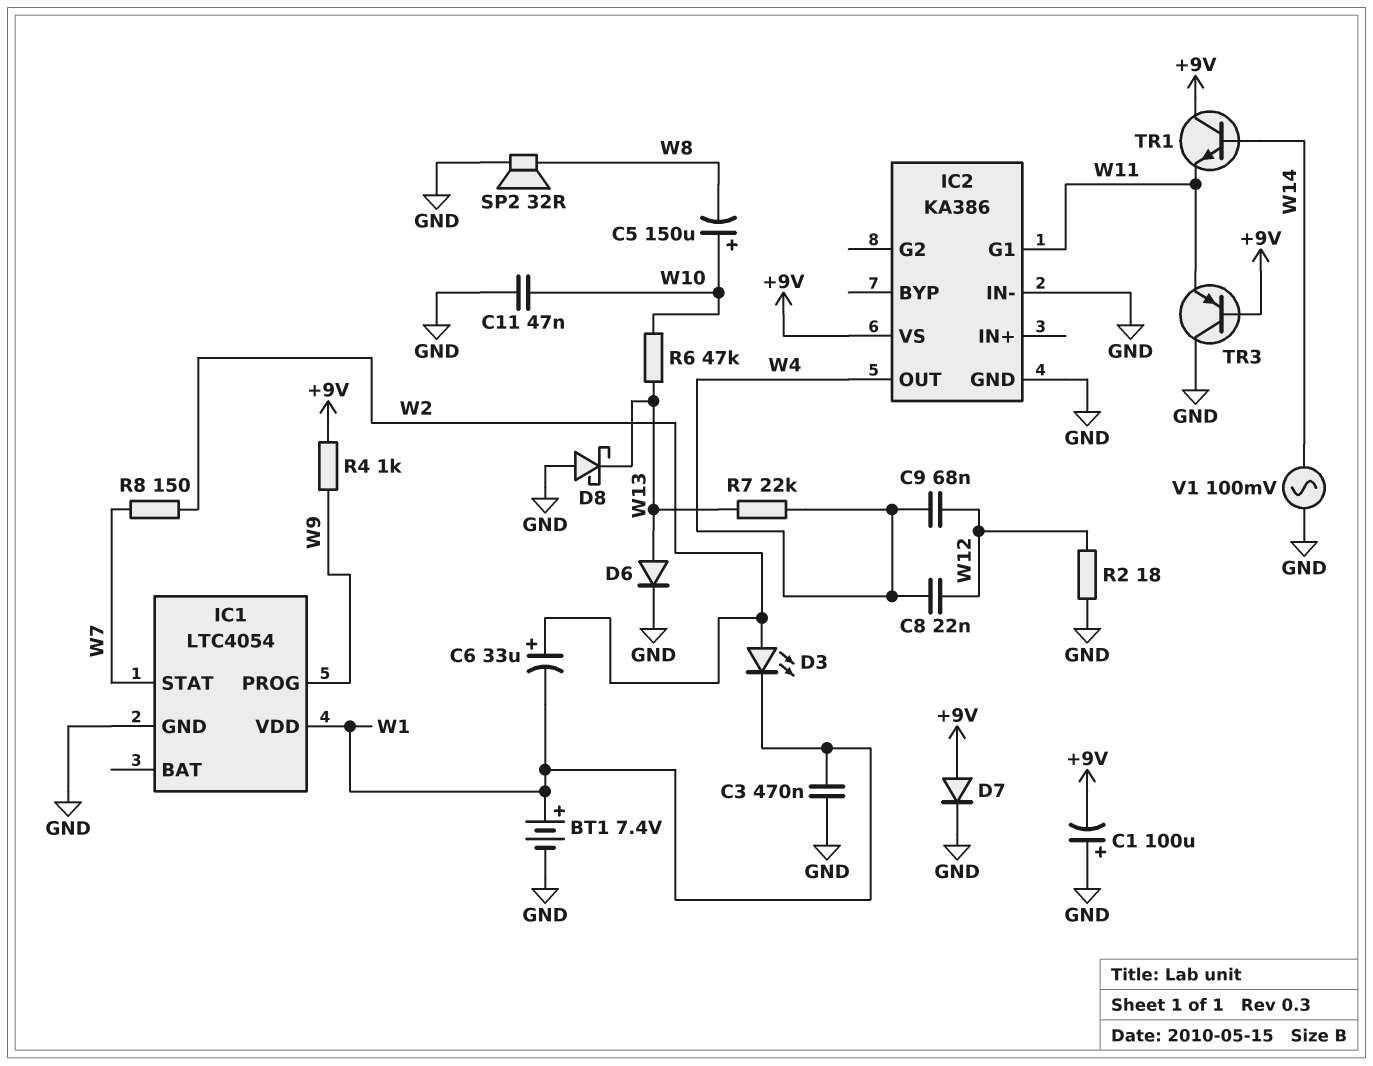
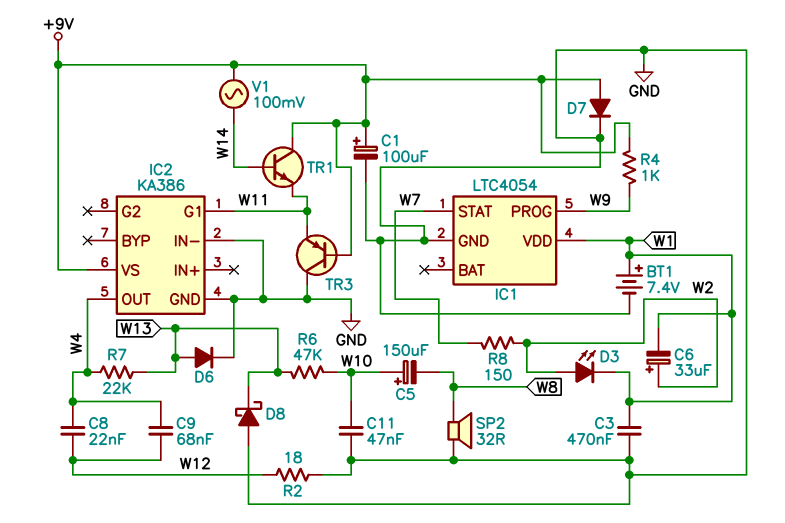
C1: 100uF (plus GND, minus +9V) -> 100uF (plus +9V, minus GND)
V1: AC 100mV (GND, W14) -> AC 100mV (+9V, W14)

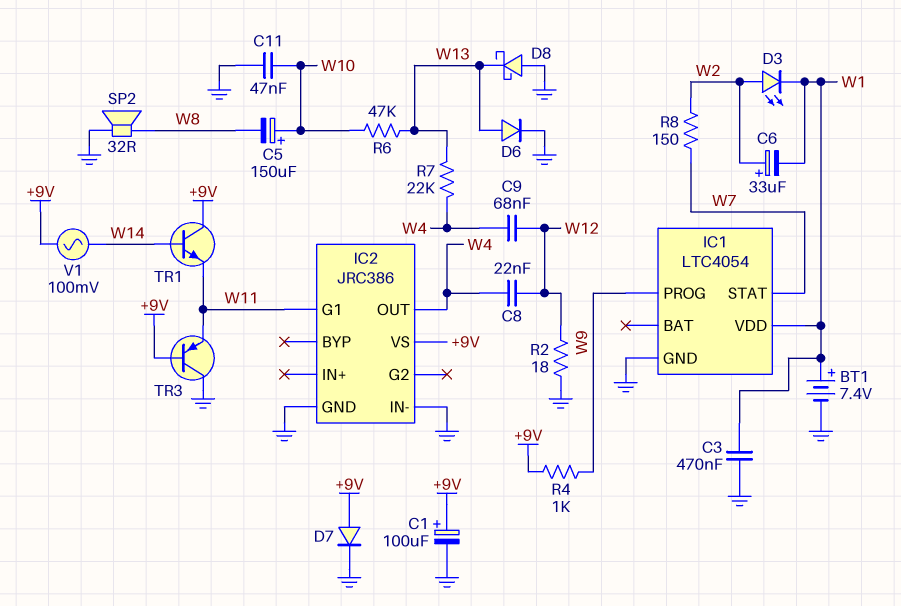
IC2: KA386 -> JRC386

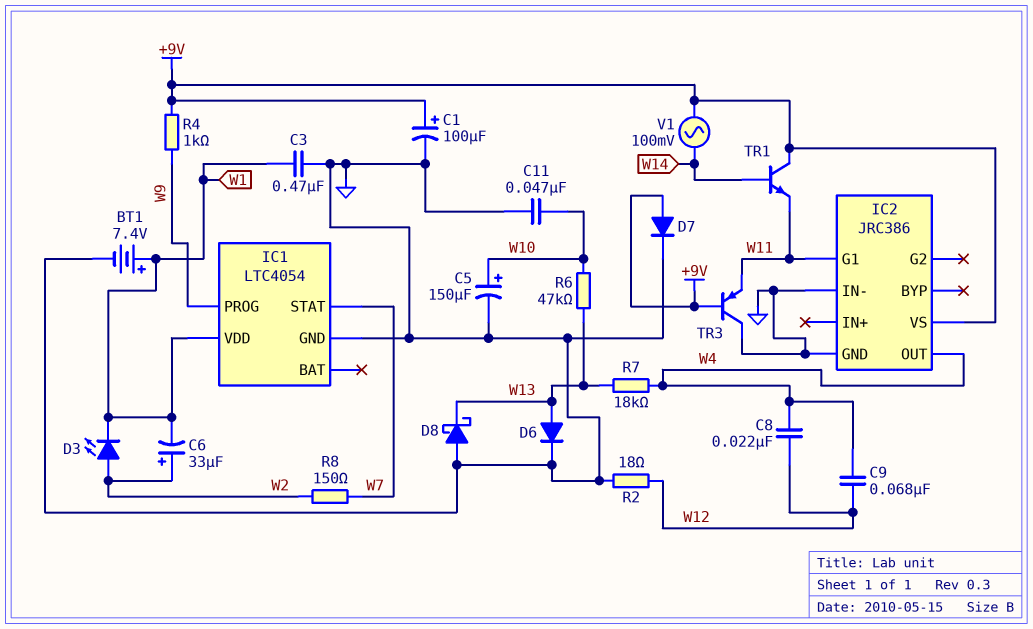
C5: 150uF (plus W10, minus W8) -> 150uF (plus W10, minus GND)
R7: 22k (W4, W13) -> 18k (W4, W13)
SP2: speaker 32R (GND, W8) -> none

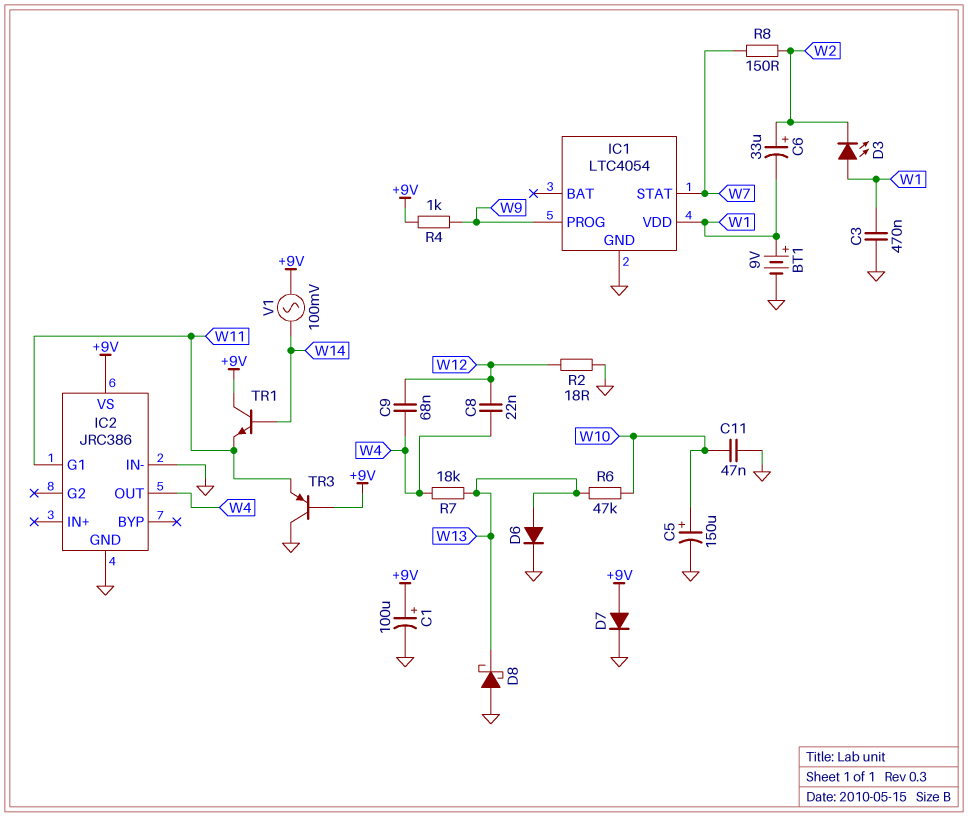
BT1: 7.4V (plus W1, minus GND) -> 9V (plus W1, minus GND)
D3: LED (A W2, K W1) -> LED (A W1, K W2)

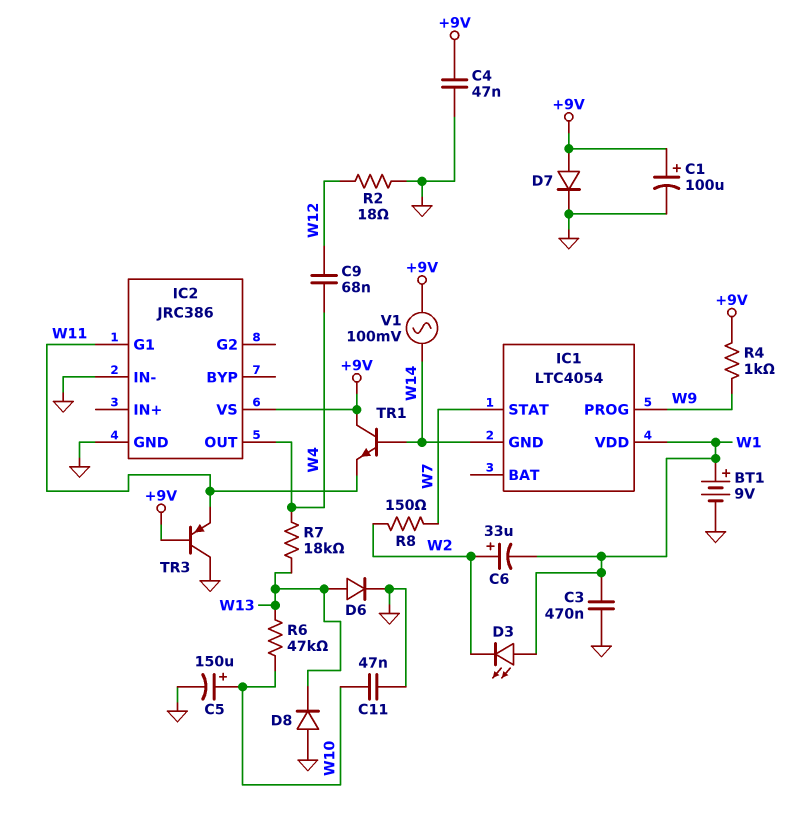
C4: none -> 47nF (+9V, GND)
C8: 22nF (W4, W12) -> none
D8: schottky (A GND, K W13) -> diode (A GND, K W13)
IC1 pin GND: GND -> W14

